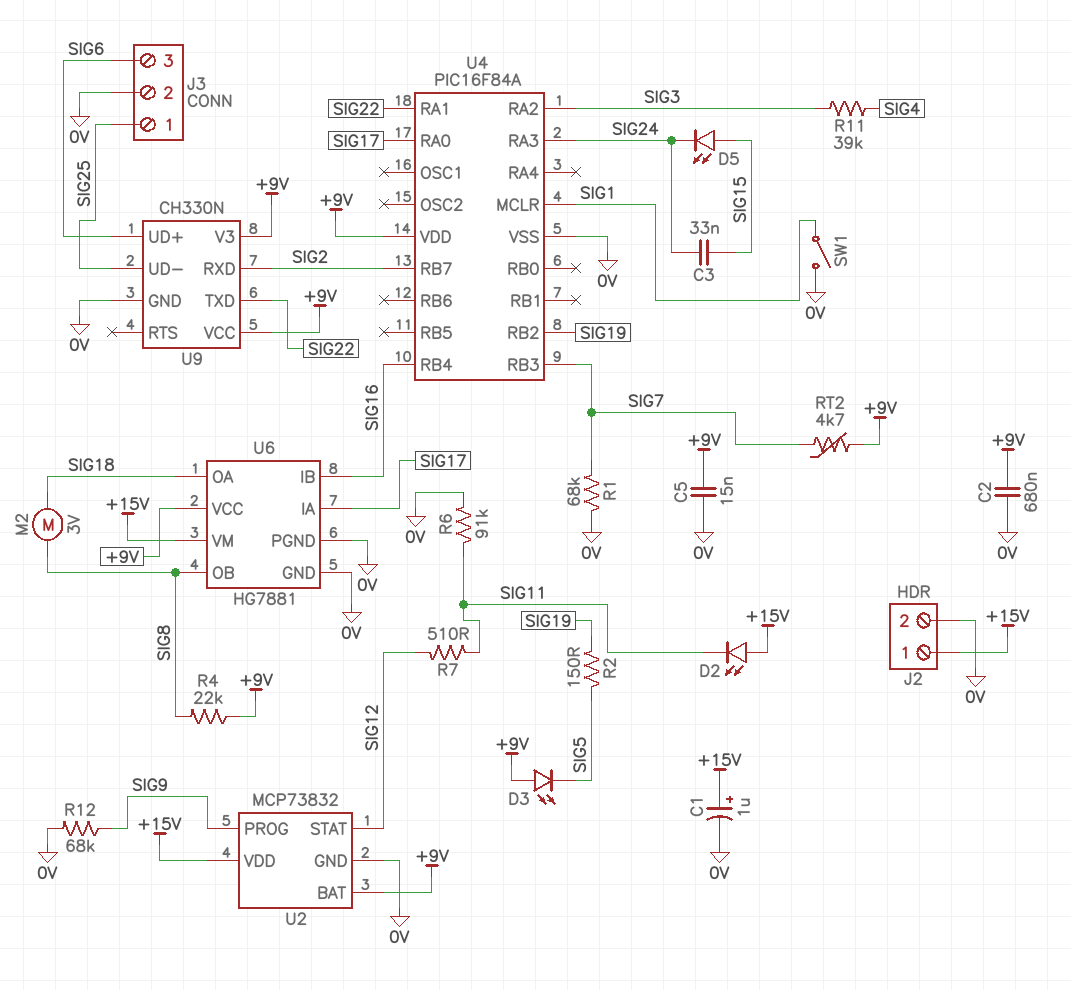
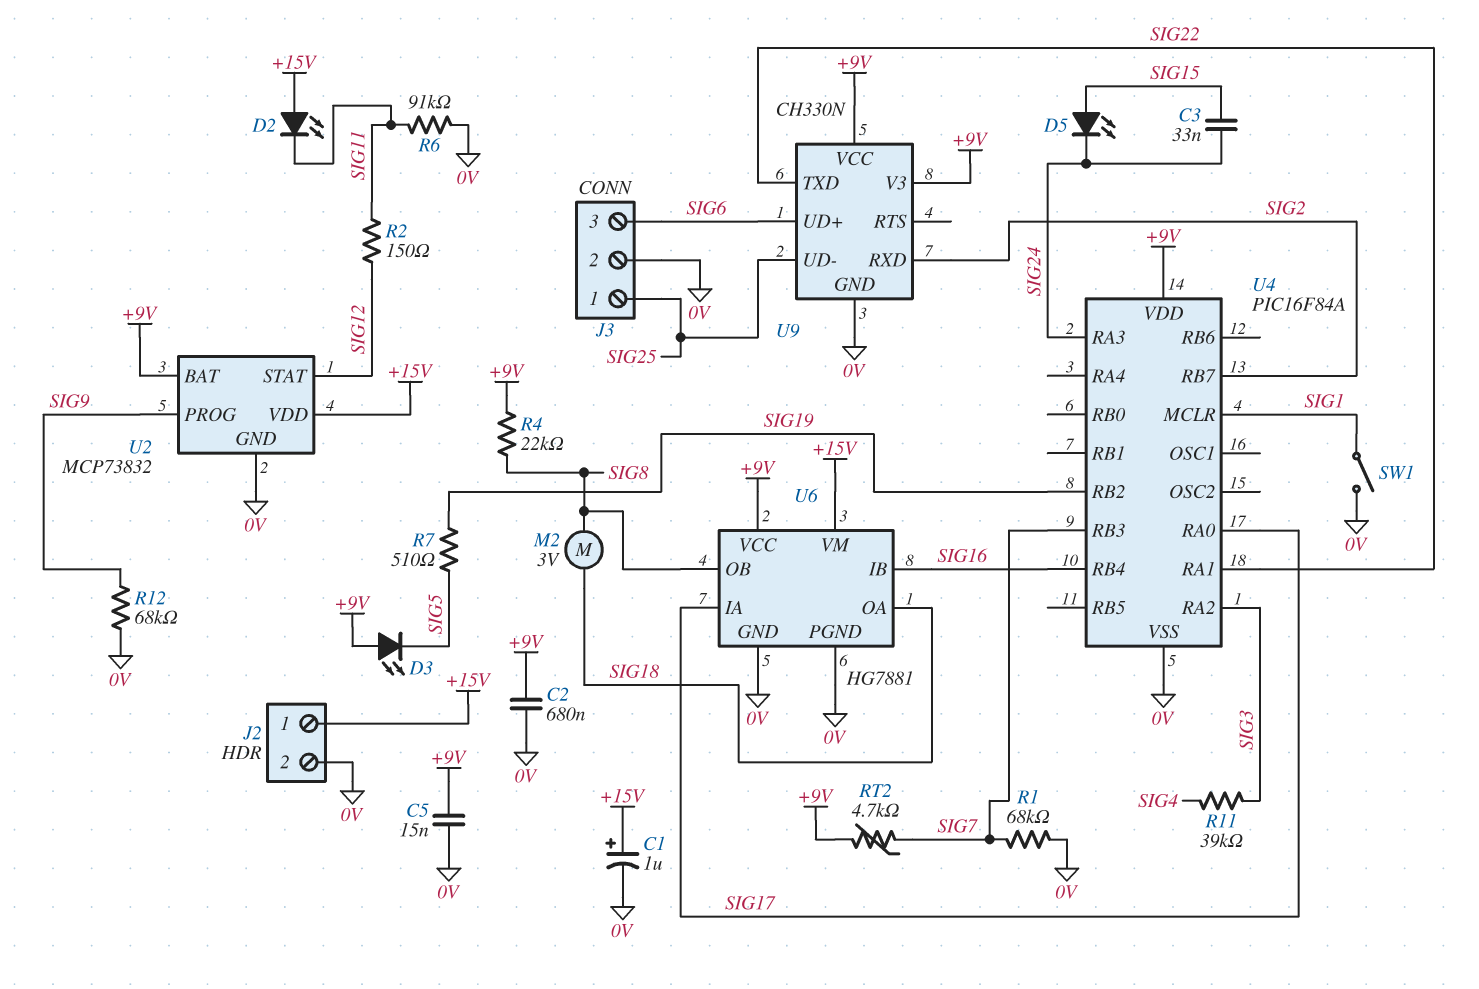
R2: 150 (SIG5, SIG19) -> 150 (SIG11, SIG12)
R7: 510 (SIG11, SIG12) -> 510 (SIG5, SIG19)

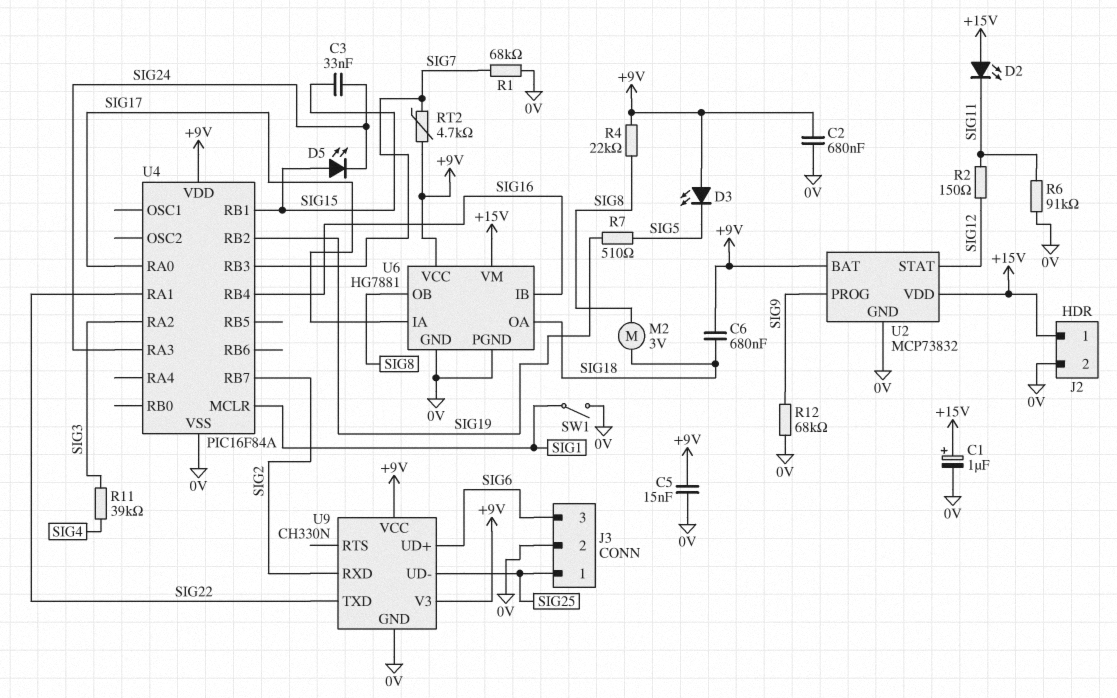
C6: none -> 680nF (+9V, SIG18)
U4 pin RB1: none -> SIG15

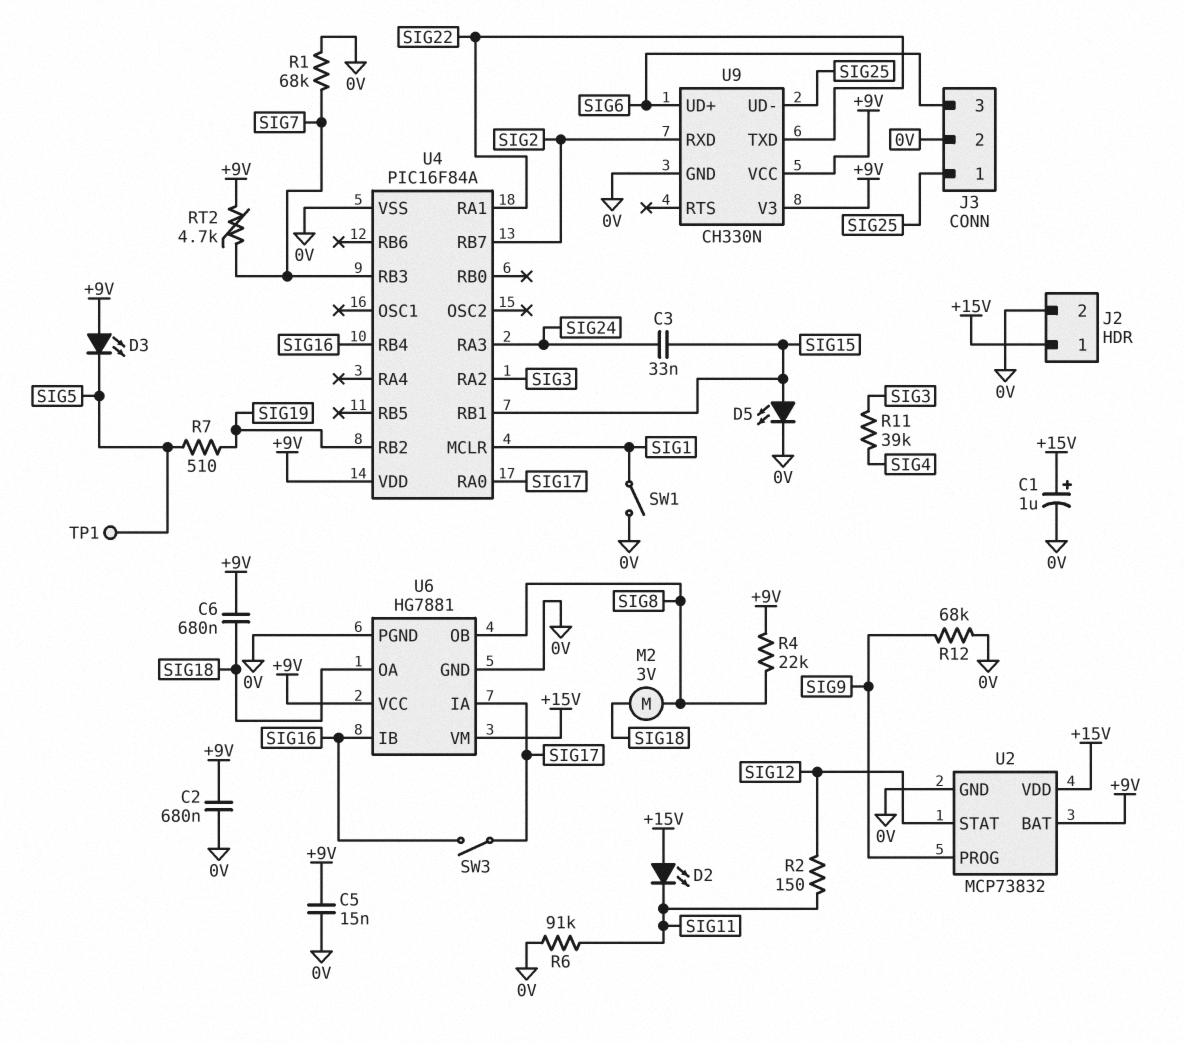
D5: LED (A SIG15, K SIG24) -> LED (A SIG15, K 0V)
SW3: none -> switch (SIG16, SIG17)
TP1: none -> test point (SIG5)

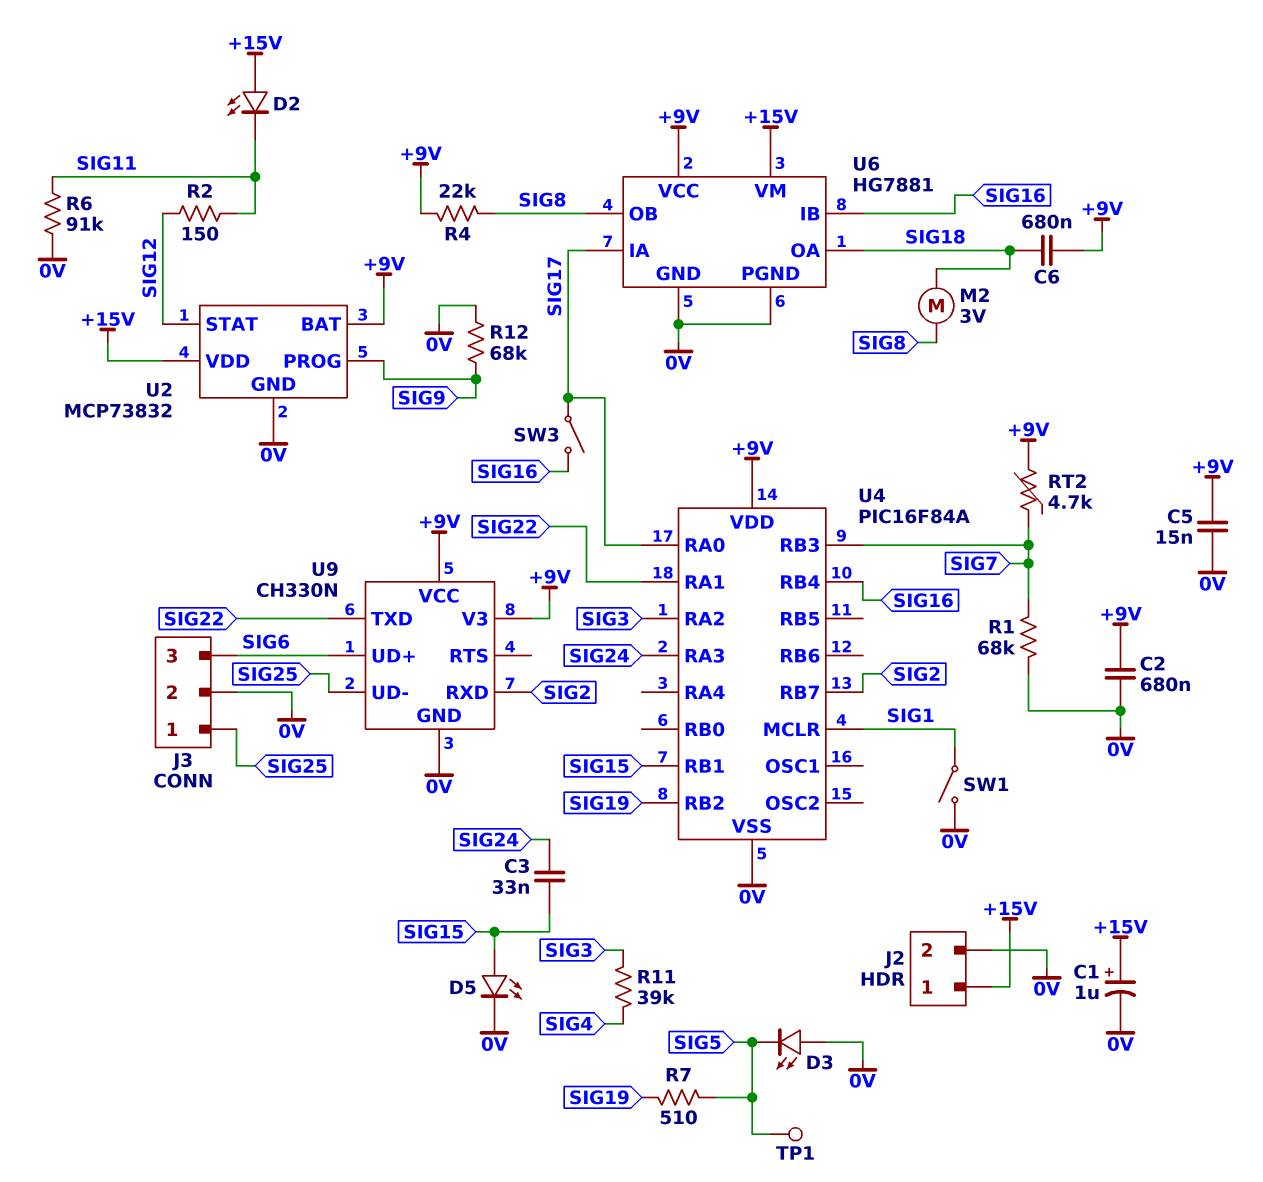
D3: LED (A +9V, K SIG5) -> LED (A 0V, K SIG5)

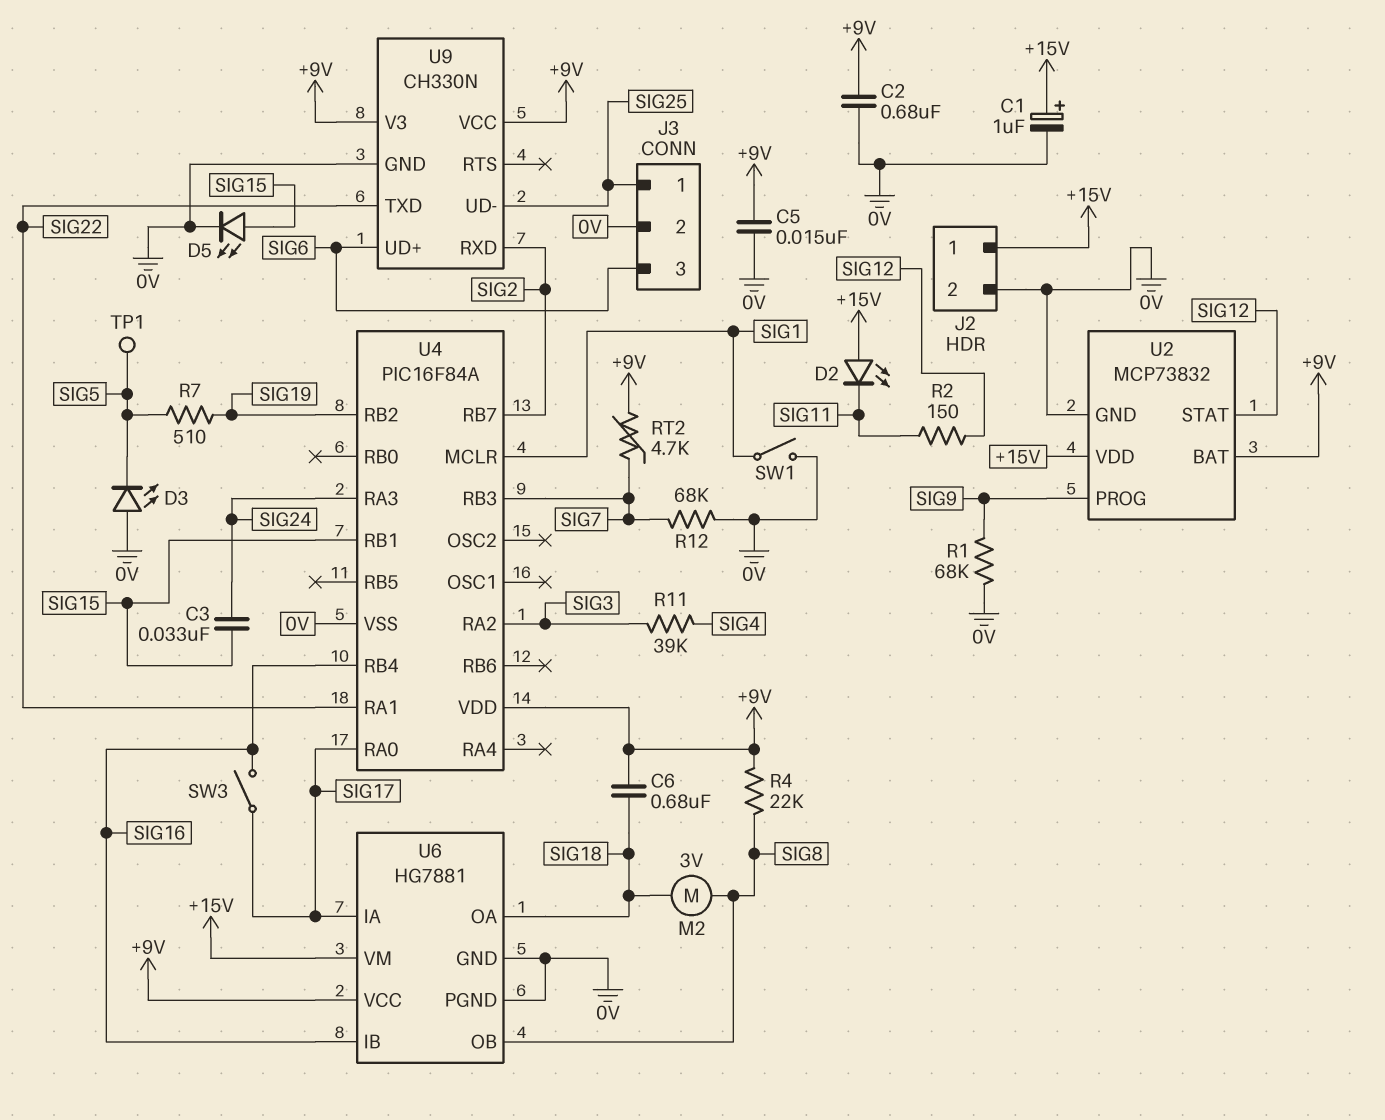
R1: 68k (0V, SIG7) -> 68k (0V, SIG9)
R6: 91k (0V, SIG11) -> none
R12: 68k (0V, SIG9) -> 68k (0V, SIG7)

